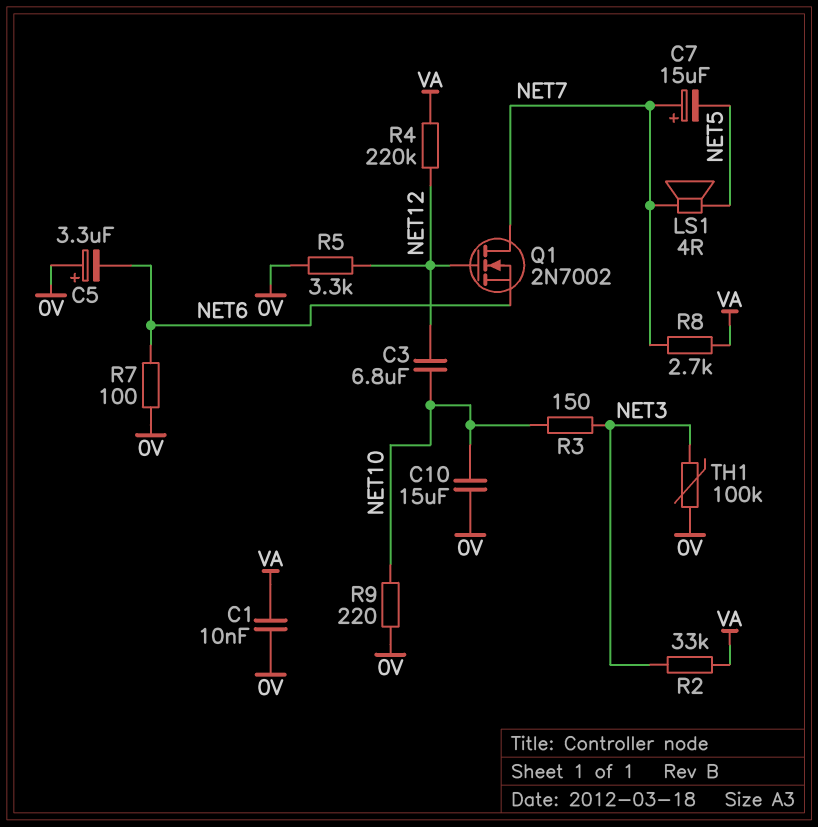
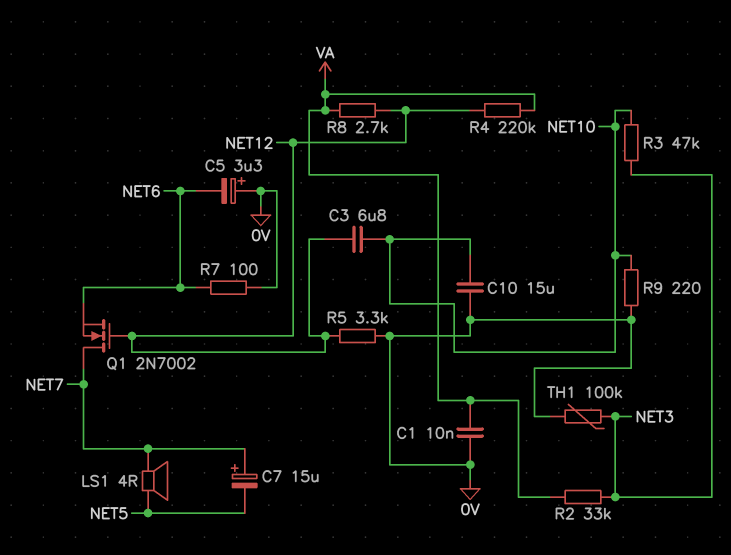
R3: 150 (NET3, NET10) -> 47k (NET3, NET10)
R8: 2.7k (NET7, VA) -> 2.7k (NET12, VA)

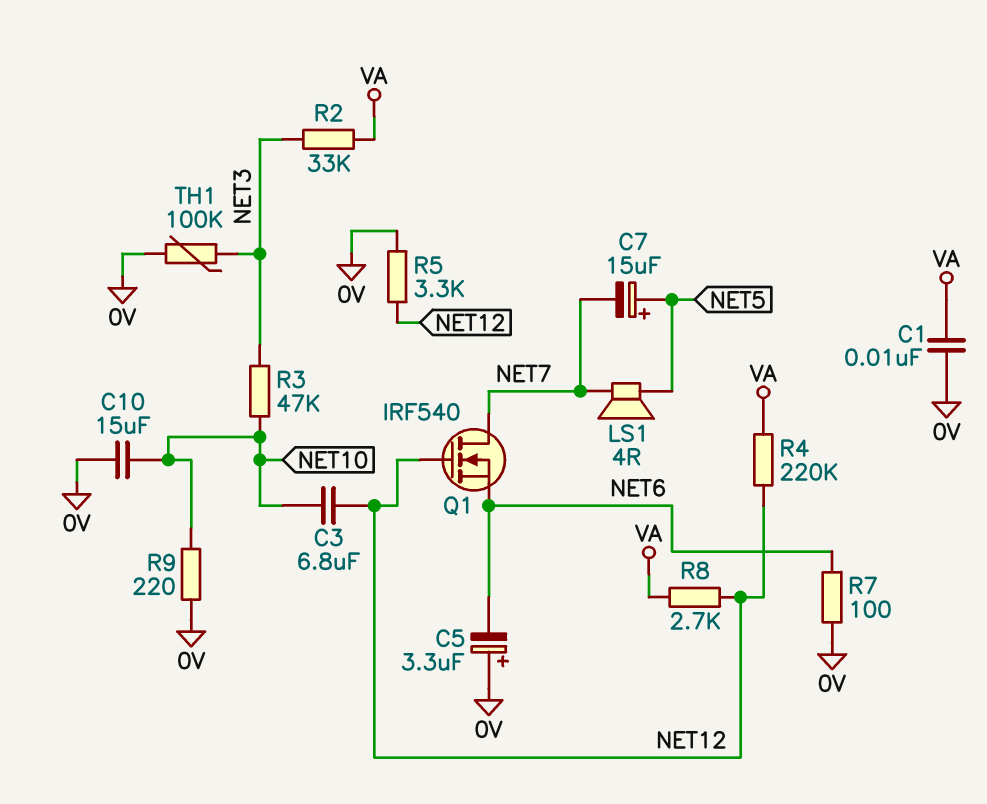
C7: 15uF (plus NET7, minus NET5) -> 15uF (plus NET5, minus NET7)
Q1: NMOS 2N7002 (G NET12, D NET7, S NET6) -> NMOS IRF540 (G NET12, D NET7, S NET6)

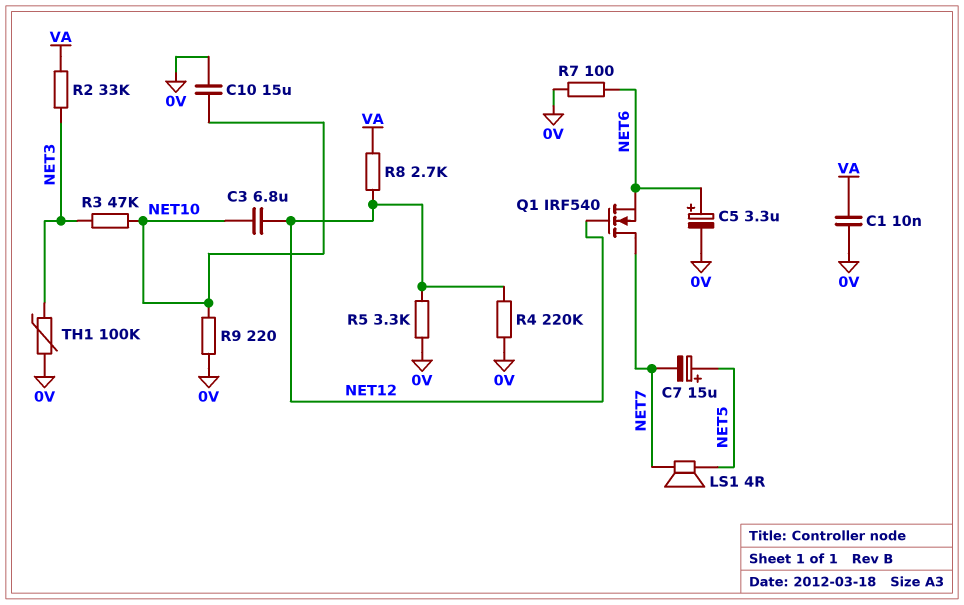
C5: 3.3uF (plus 0V, minus NET6) -> 3.3uF (plus NET6, minus 0V)
R4: 220k (NET12, VA) -> 220k (0V, NET12)

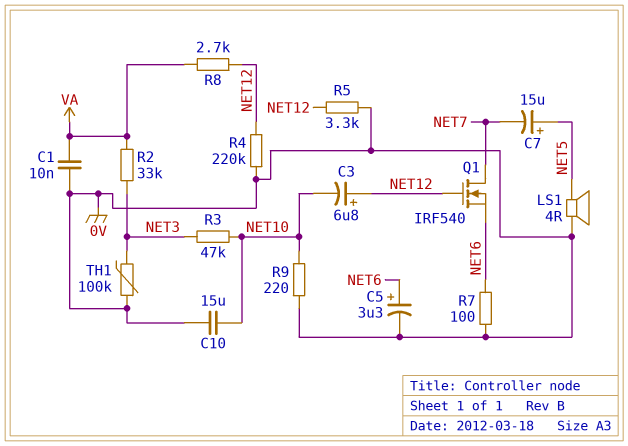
C3: 6.8uF (NET10, NET12) -> 6.8uF (plus NET12, minus NET10)
LS1: speaker 4R (NET5, NET7) -> speaker 4R (0V, NET5)

